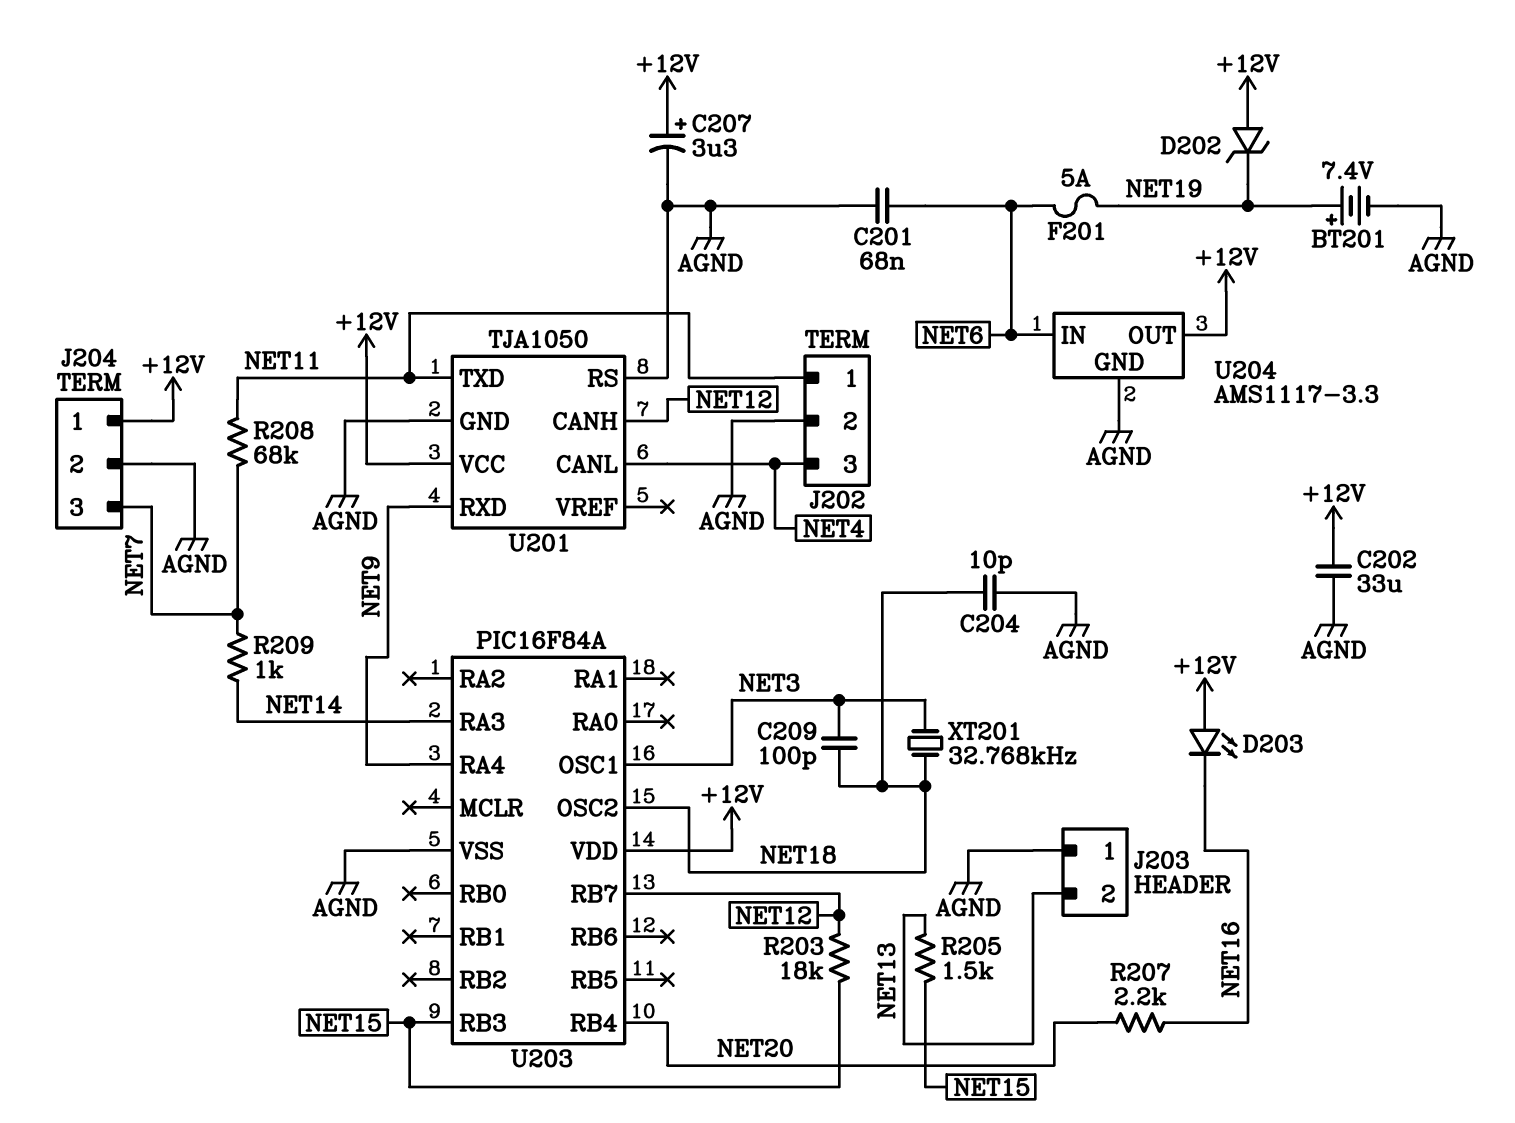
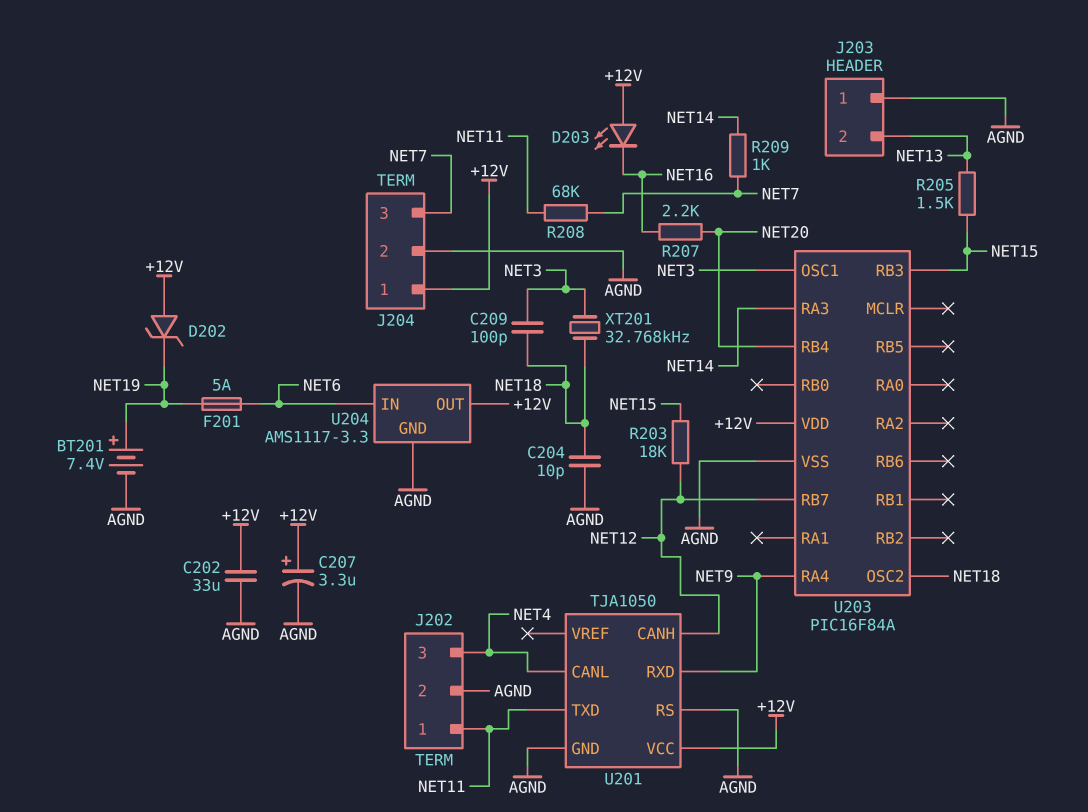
C201: 68nF (AGND, NET6) -> none

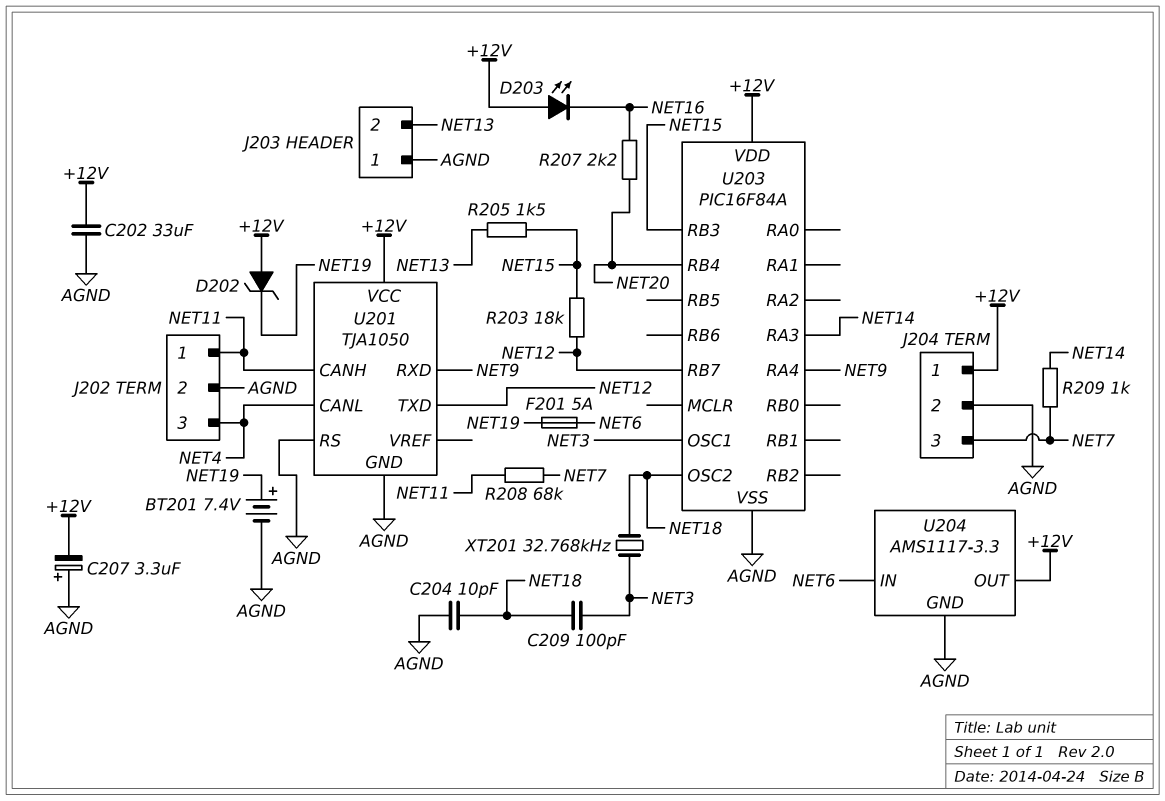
C207: 3.3uF (plus +12V, minus AGND) -> 3.3uF (plus AGND, minus +12V)
U201 pin CANH: NET12 -> NET11
U201 pin TXD: NET11 -> NET12

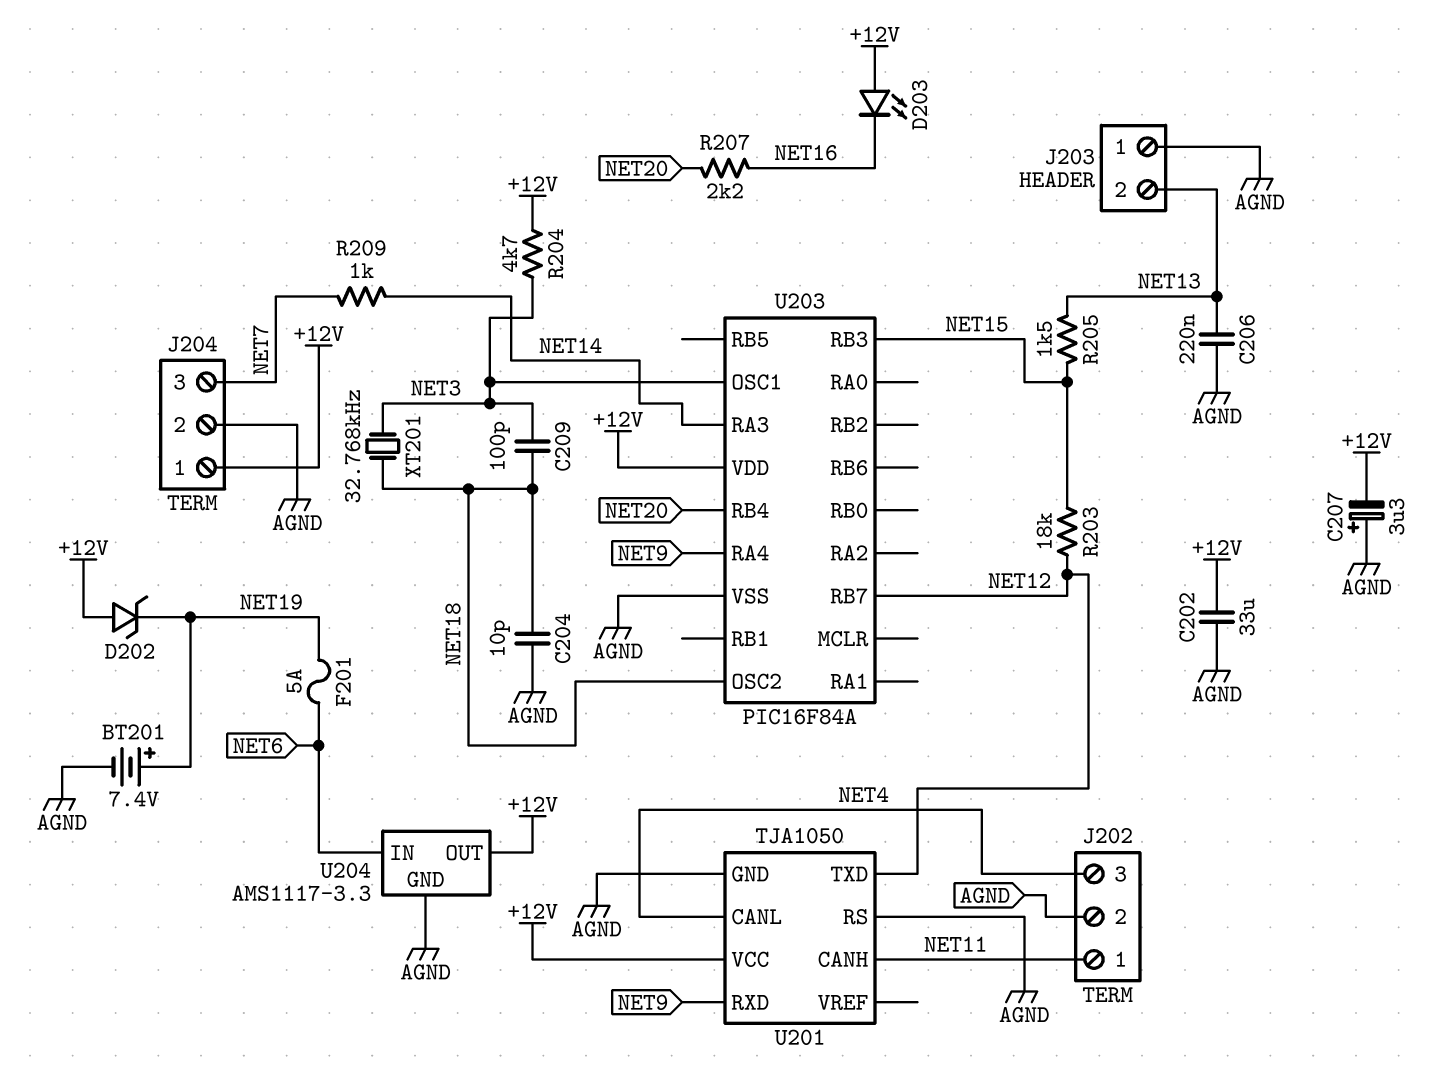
C206: none -> 220nF (AGND, NET13)
R204: none -> 4.7k (+12V, NET3)
R208: 68k (NET7, NET11) -> none

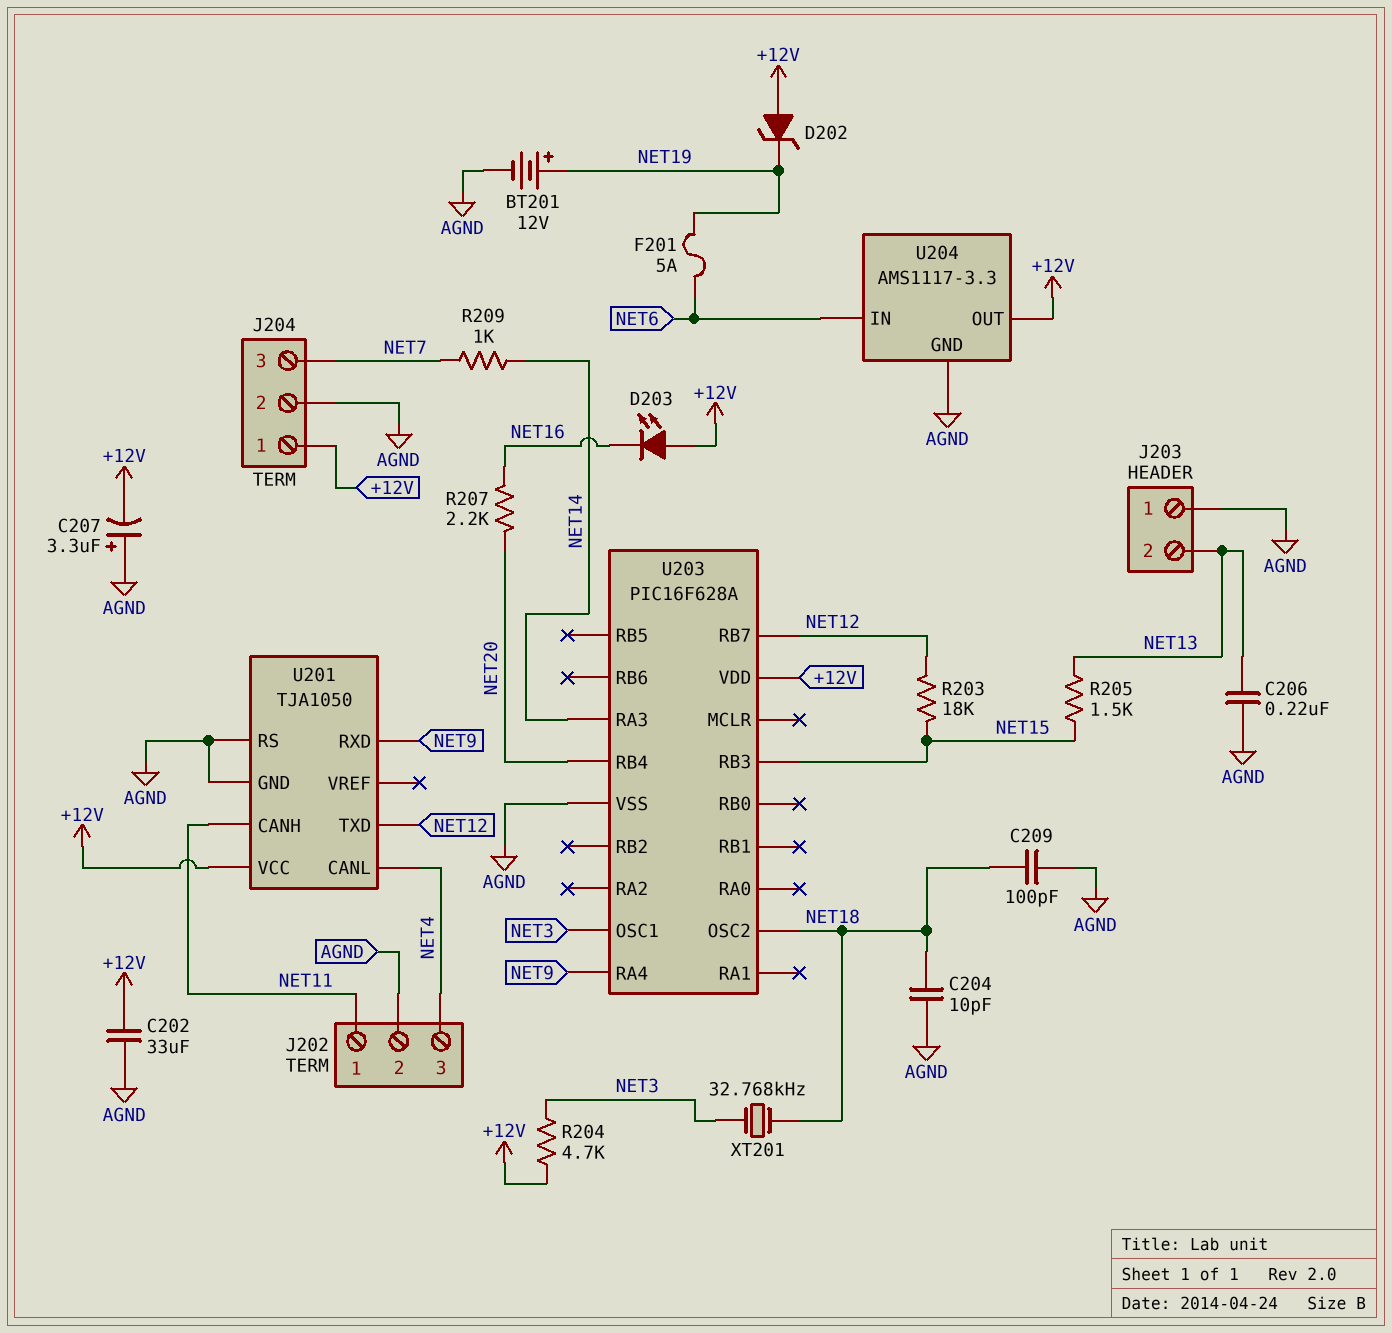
BT201: 7.4V (plus NET19, minus AGND) -> 12V (plus NET19, minus AGND)
C209: 100pF (NET3, NET18) -> 100pF (AGND, NET18)
U203: PIC16F84A -> PIC16F628A

